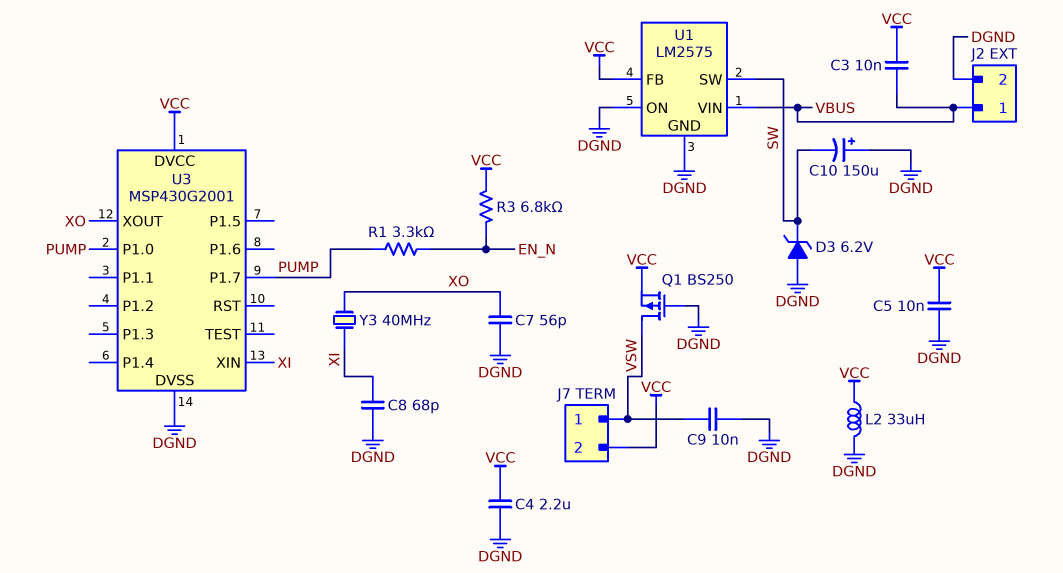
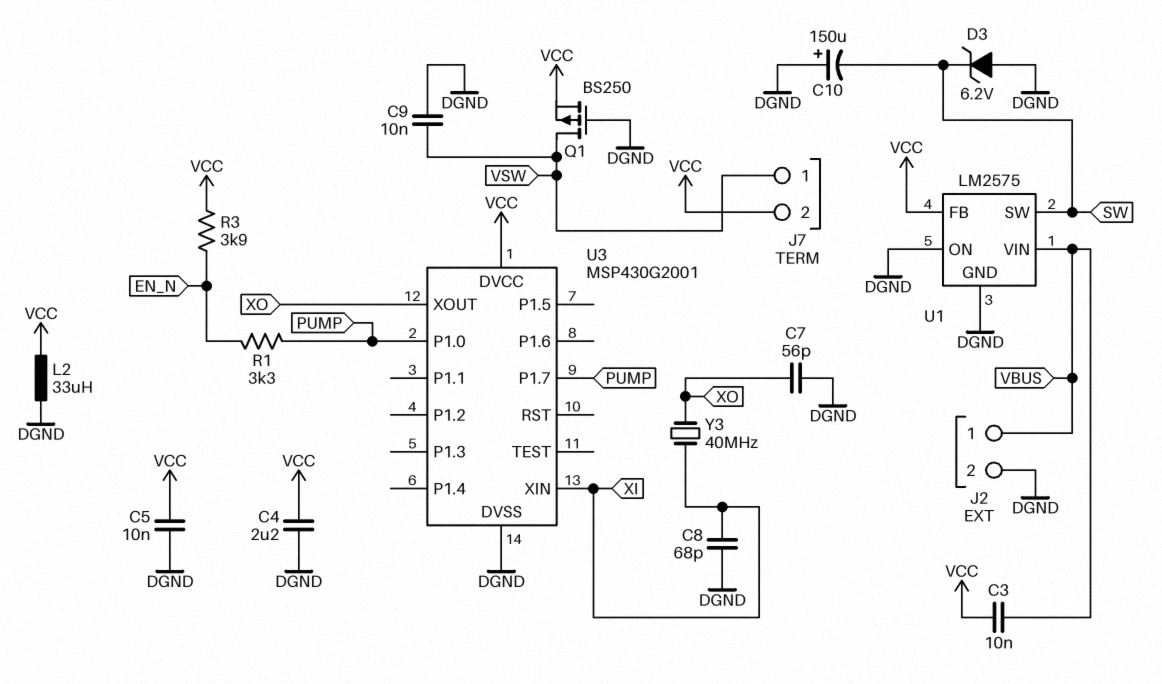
R3: 6.8k (EN_N, VCC) -> 3.9k (EN_N, VCC)

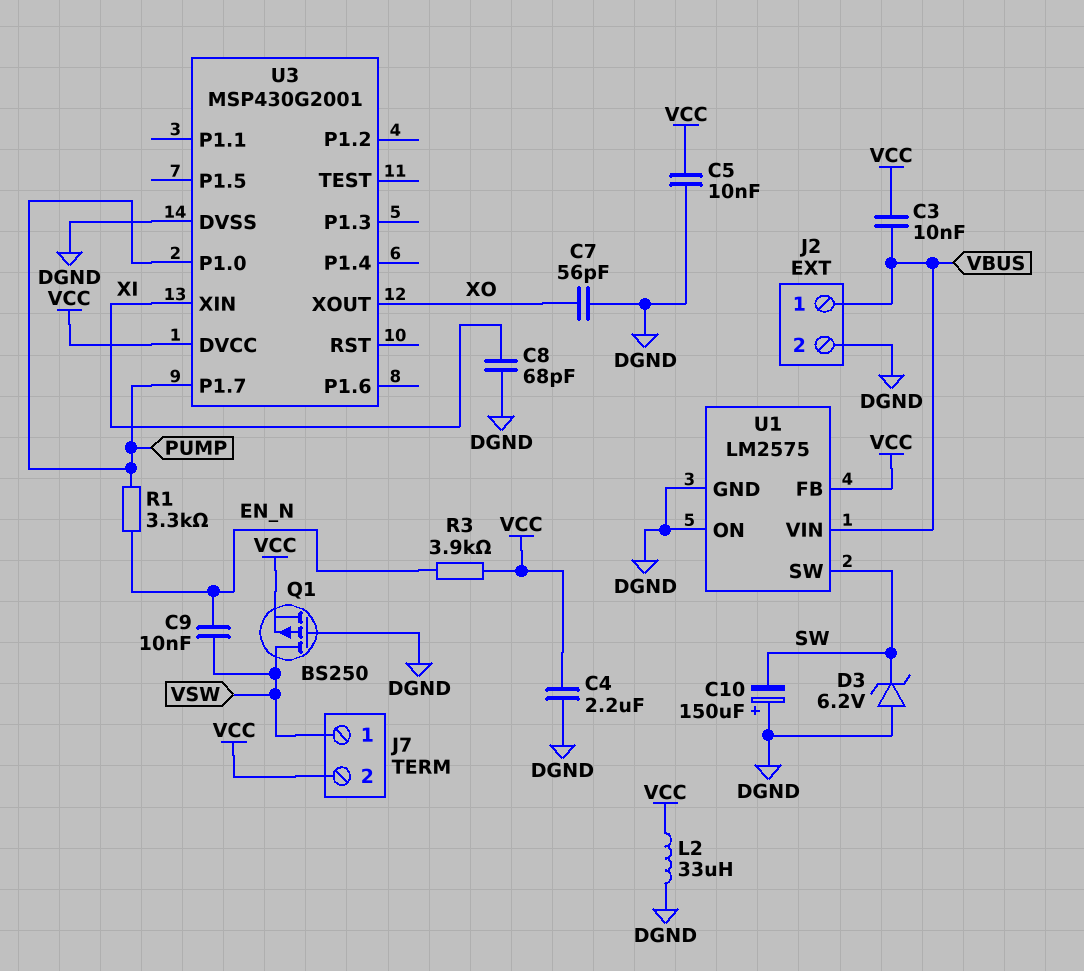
C9: 10nF (DGND, VSW) -> 10nF (EN_N, VSW)
Y3: 40MHz (XI, XO) -> none

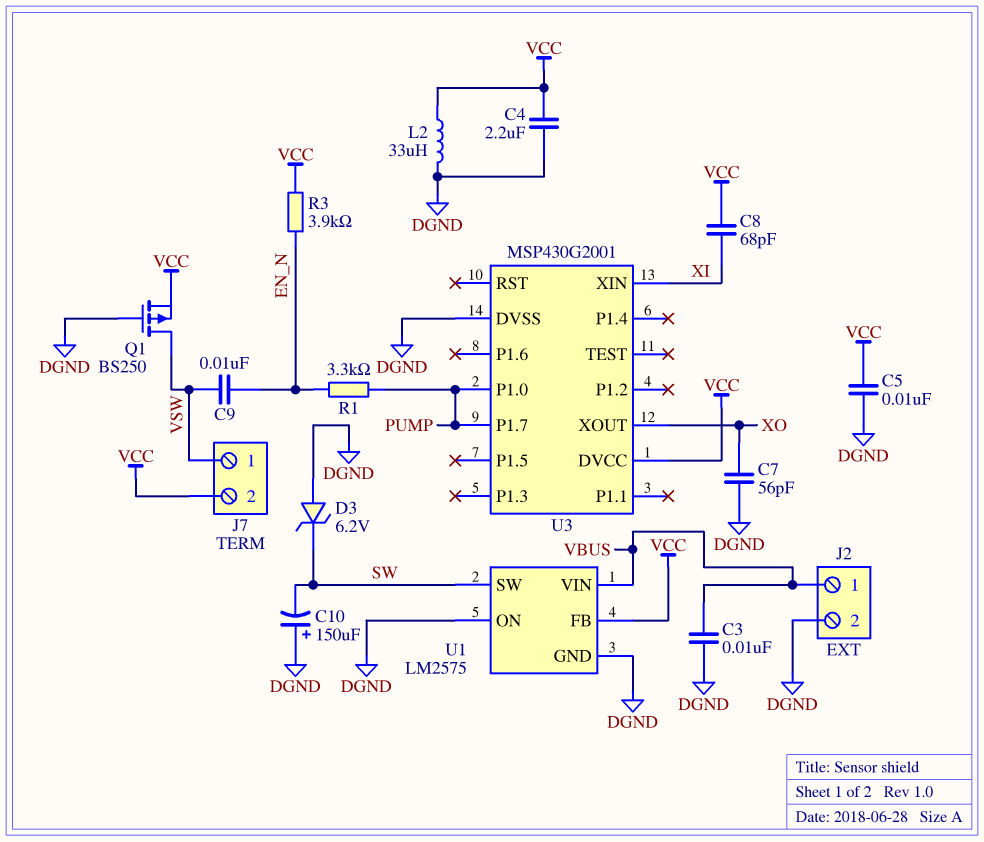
C3: 10nF (VBUS, VCC) -> 10nF (DGND, VBUS)
C8: 68pF (DGND, XI) -> 68pF (VCC, XI)

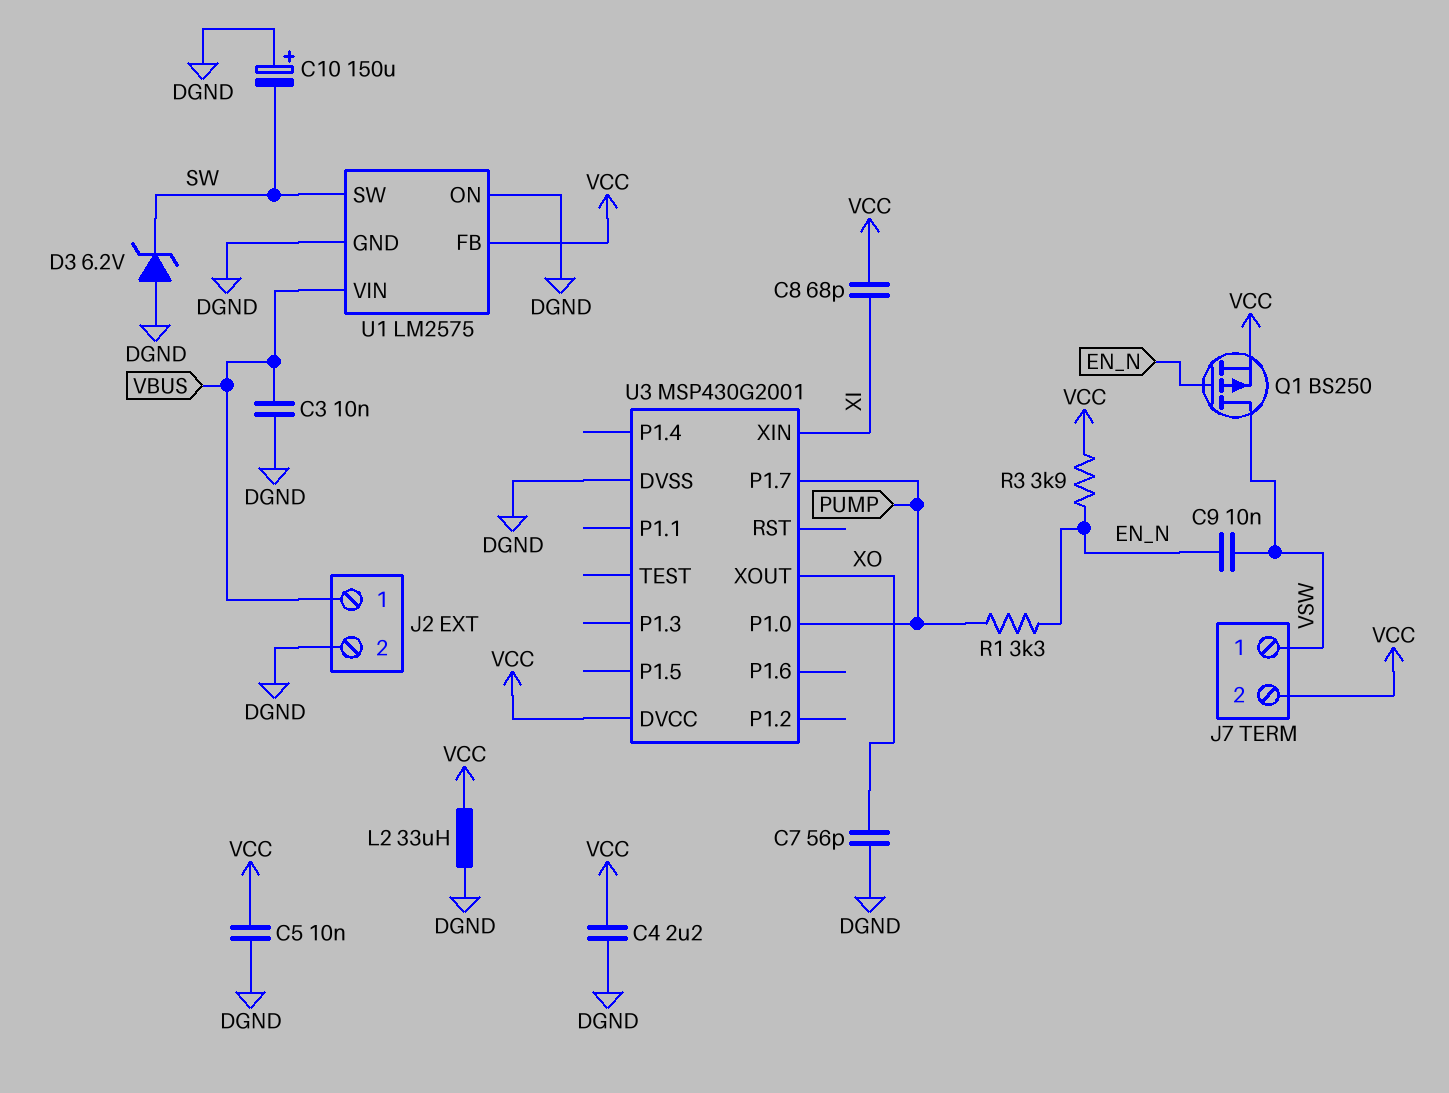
Q1: PMOS BS250 (G DGND, D VSW, S VCC) -> PMOS BS250 (G EN_N, D VSW, S VCC)

